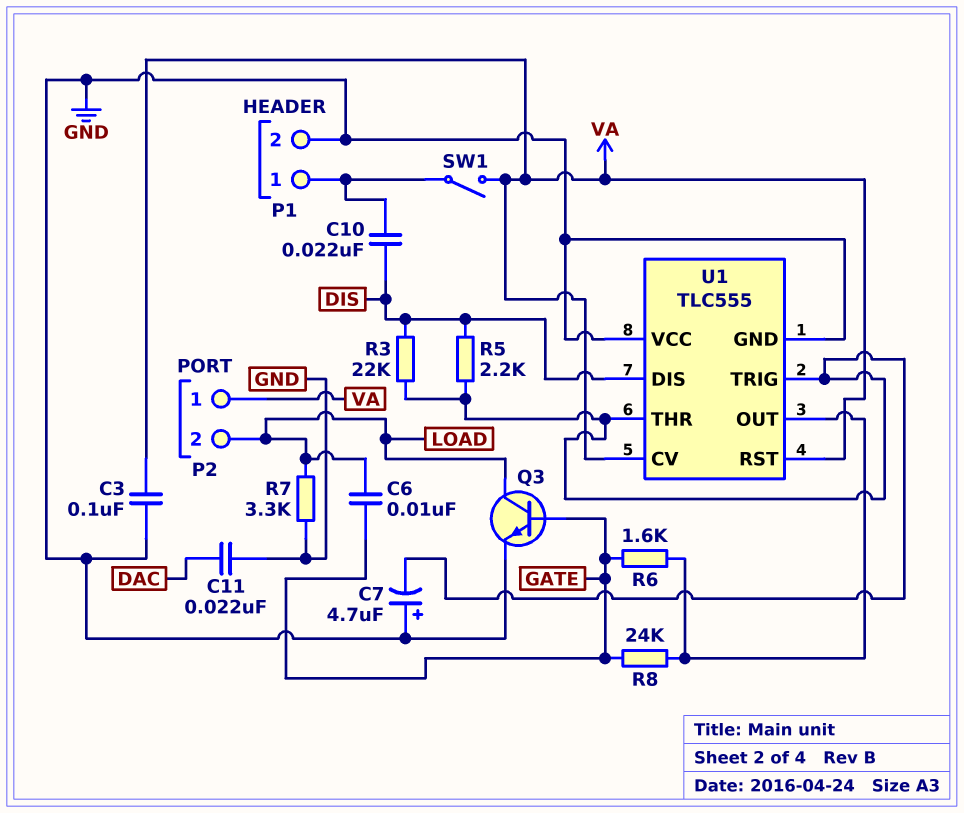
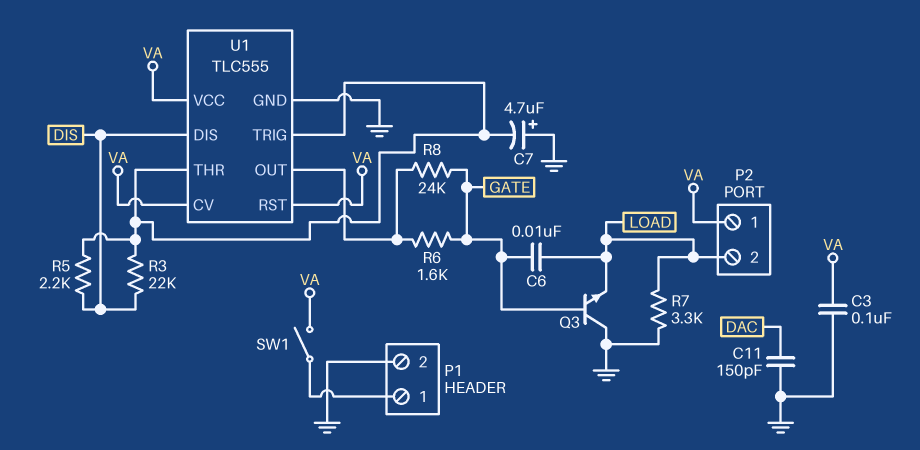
C10: 22nF (DIS, P1/1) -> none
C11: 22nF (DAC, GND) -> 150pF (DAC, GND)
Q3: NPN (B GATE, C LOAD, E GND) -> NPN (B GATE, C GND, E LOAD)
U1 pin VCC: GND -> VA

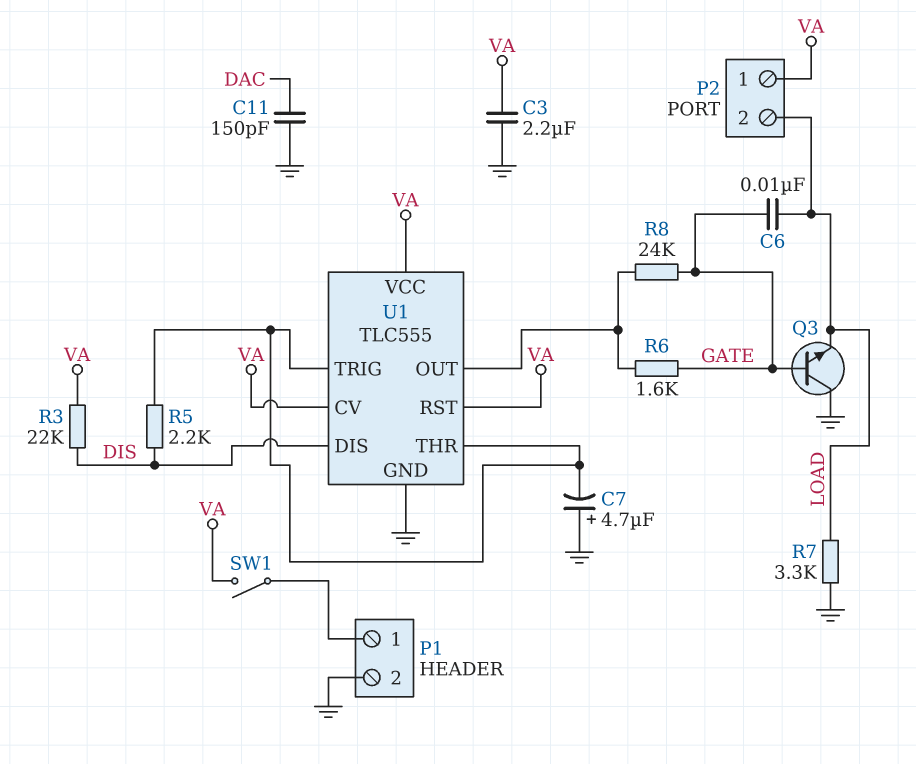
C3: 100nF (GND, VA) -> 2.2uF (GND, VA)
R3: 22k (DIS, U1/THR) -> 22k (DIS, VA)

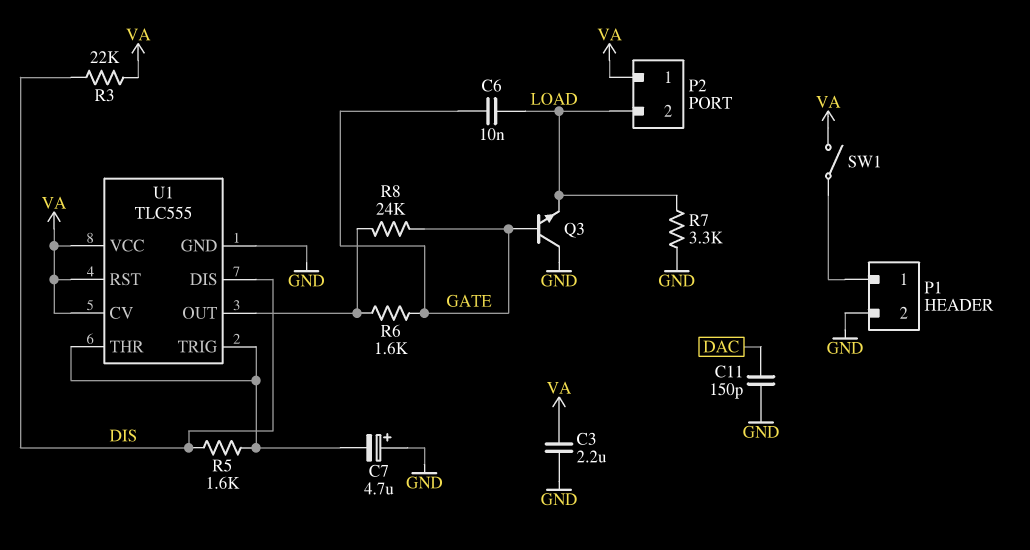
R5: 2.2k (DIS, U1/THR) -> 1.6k (DIS, U1/THR)

